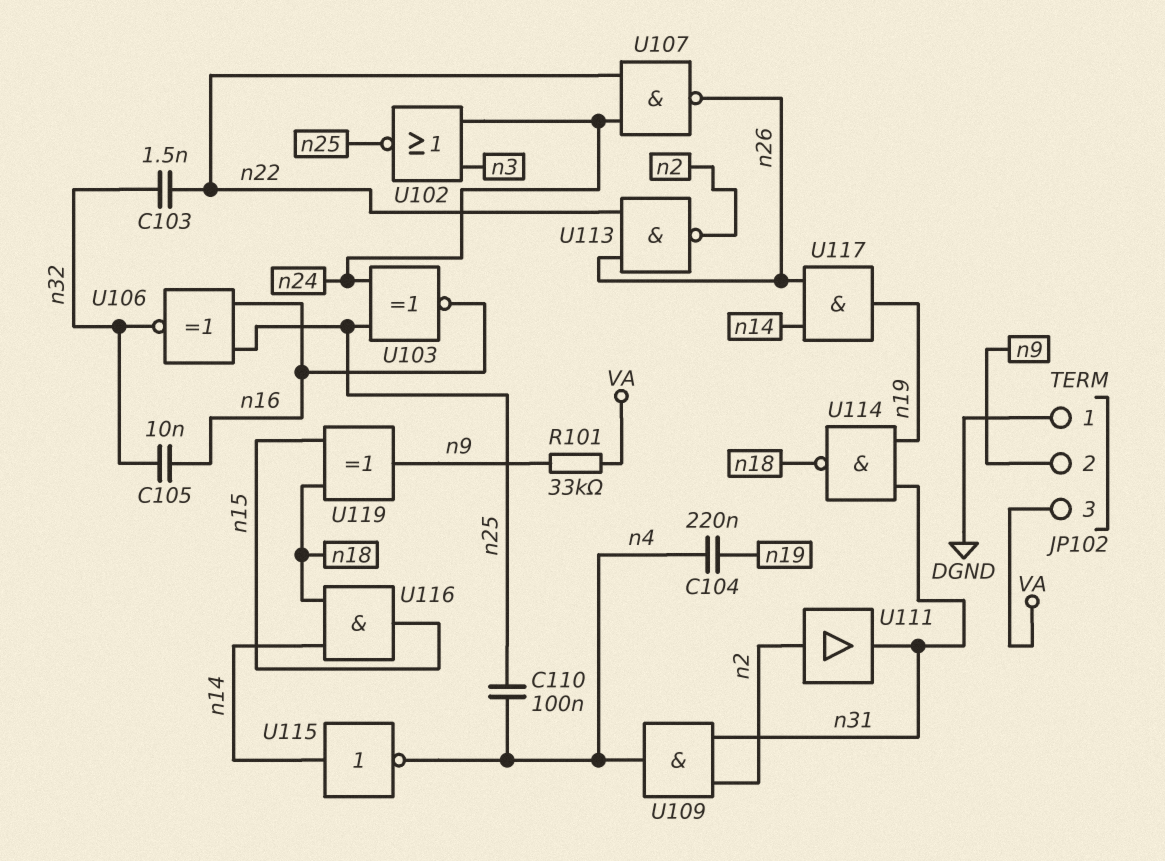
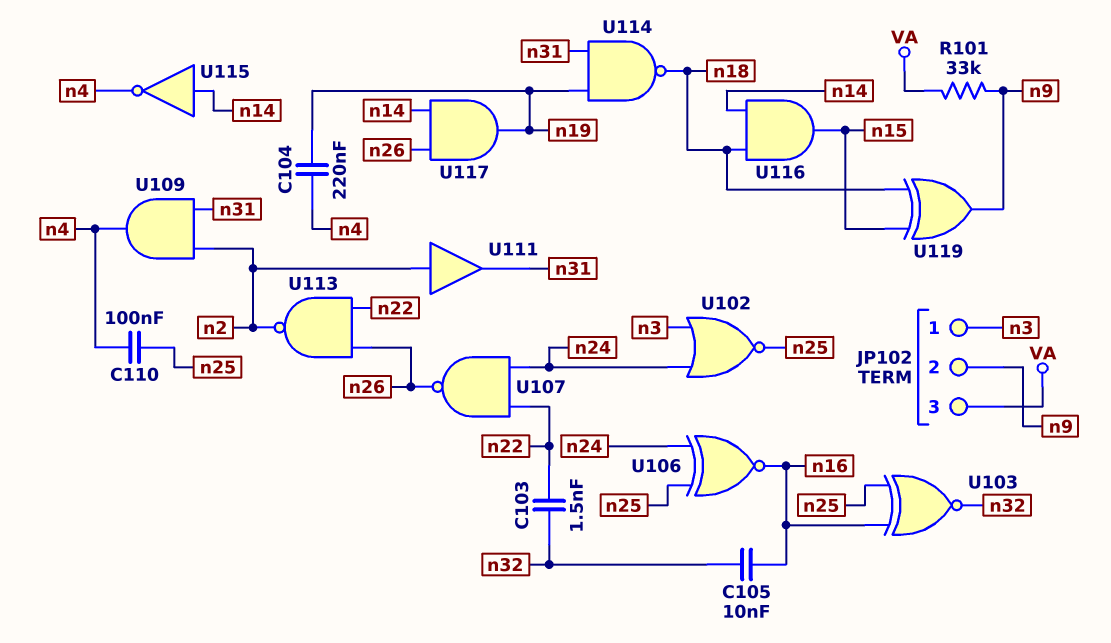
JP102 pin 1: DGND -> n3
U103: XNOR (in n24, in n25, out n16) -> XNOR (in n16, in n25, out n32)
U106: XNOR (in n16, in n25, out n32) -> XNOR (in n24, in n25, out n16)

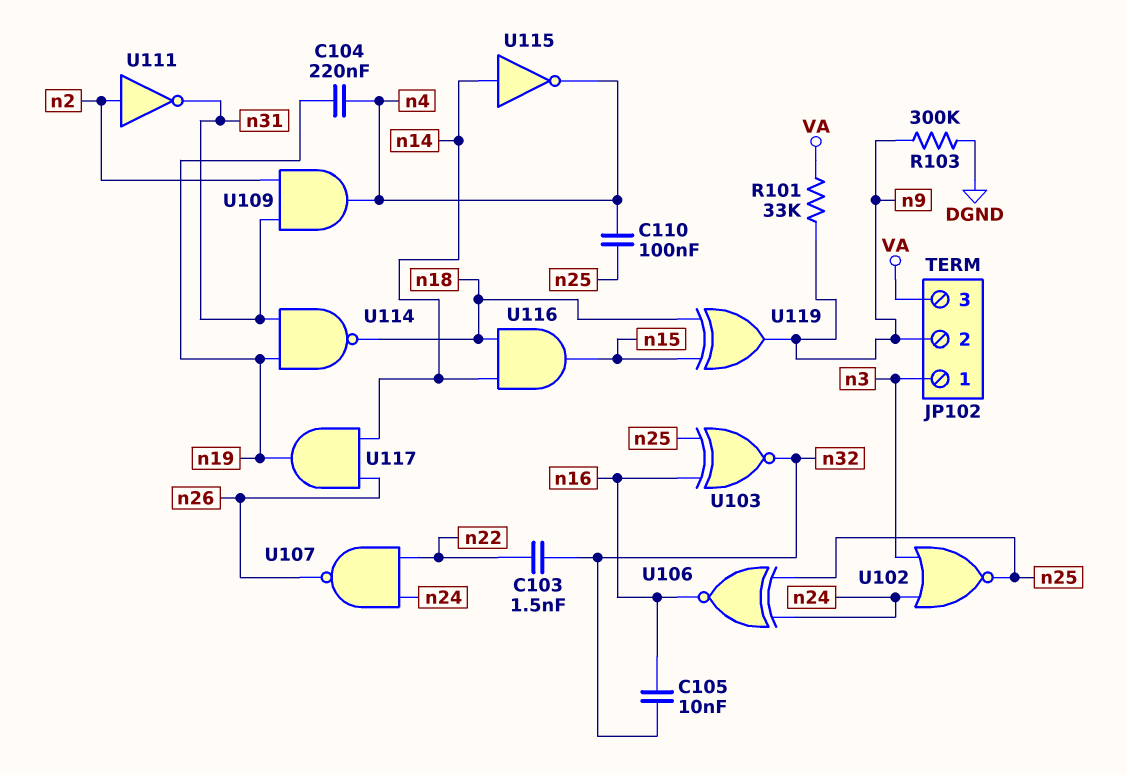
R103: none -> 300k (DGND, n9)
U111: buffer (in n2, out n31) -> NOT (in n2, out n31)
U113: NAND (in n22, in n26, out n2) -> none

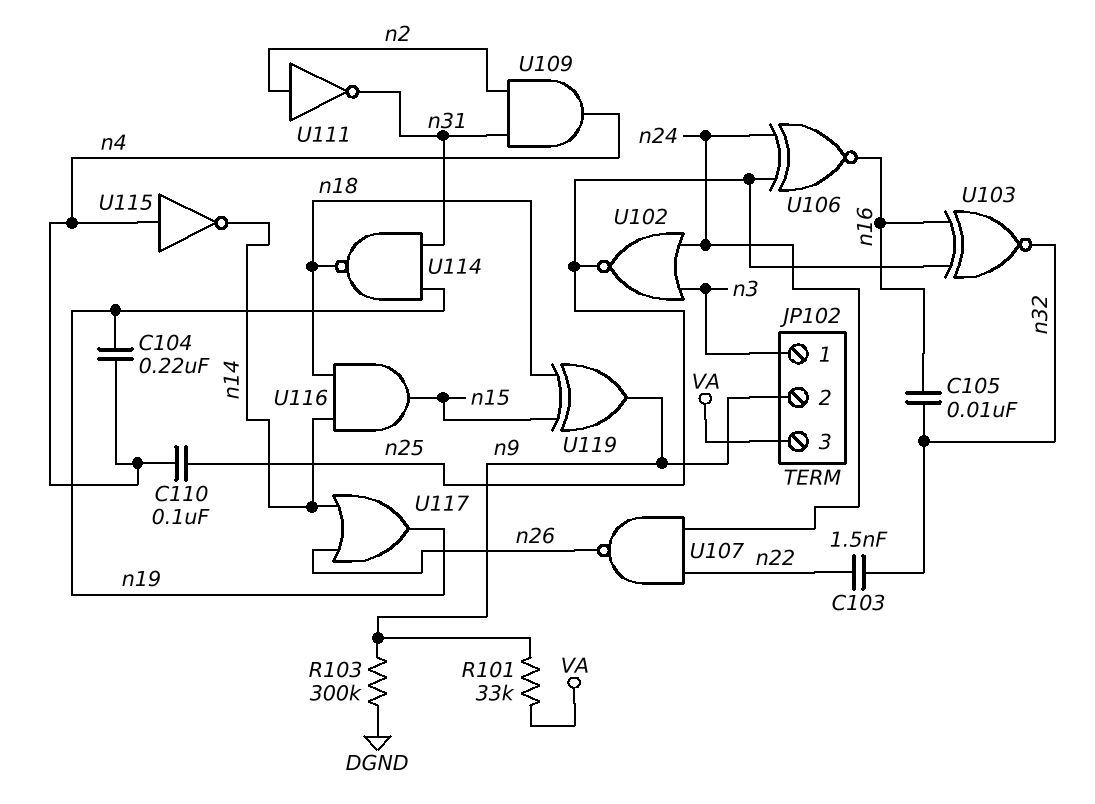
U115: NOT (in n14, out n4) -> NOT (in n4, out n14)
U117: AND (in n14, in n26, out n19) -> OR (in n14, in n26, out n19)

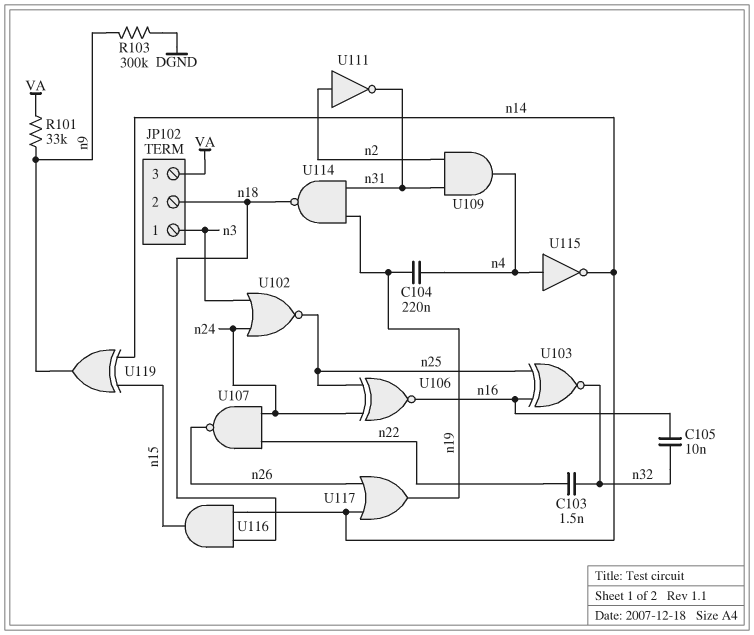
C110: 100nF (n4, n25) -> none
JP102 pin 2: n9 -> n18
U119: XOR (in n15, in n18, out n9) -> XOR (in n14, in n15, out n9)

